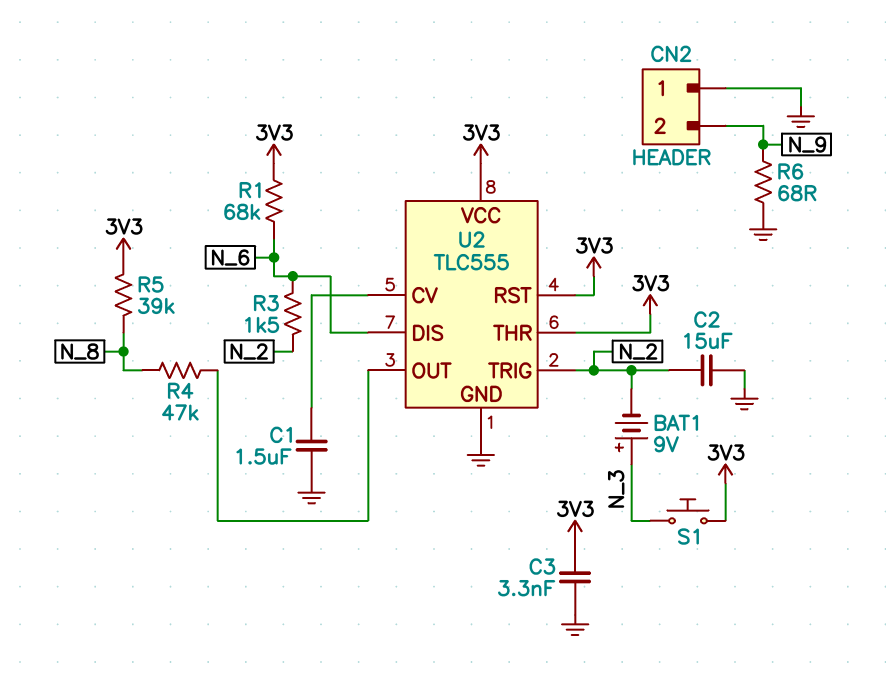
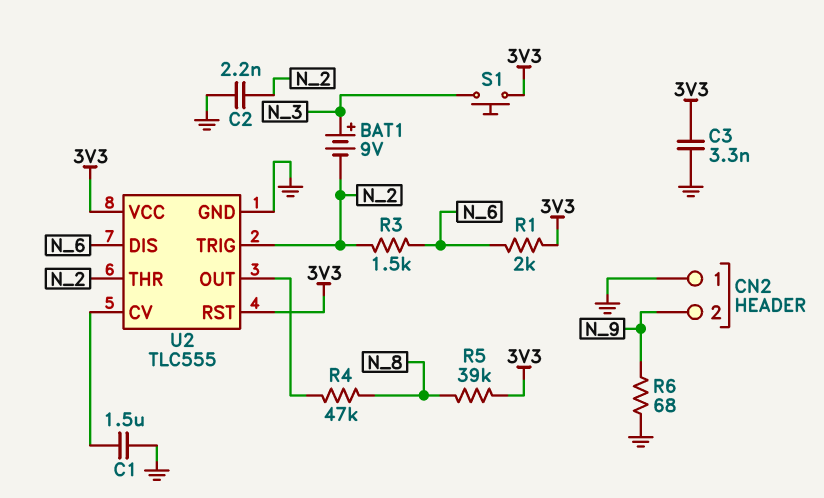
C2: 15uF (GND, N_2) -> 2.2nF (GND, N_2)
R1: 68k (3V3, N_6) -> 2k (3V3, N_6)
U2 pin THR: 3V3 -> N_2

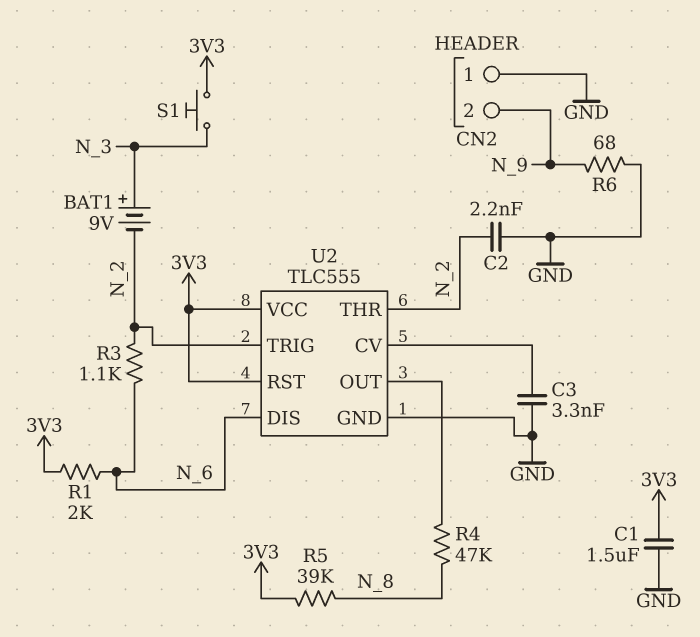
C1: 1.5uF (GND, U2/CV) -> 1.5uF (3V3, GND)
C3: 3.3nF (3V3, GND) -> 3.3nF (GND, U2/CV)
R3: 1.5k (N_2, N_6) -> 1.1k (N_2, N_6)

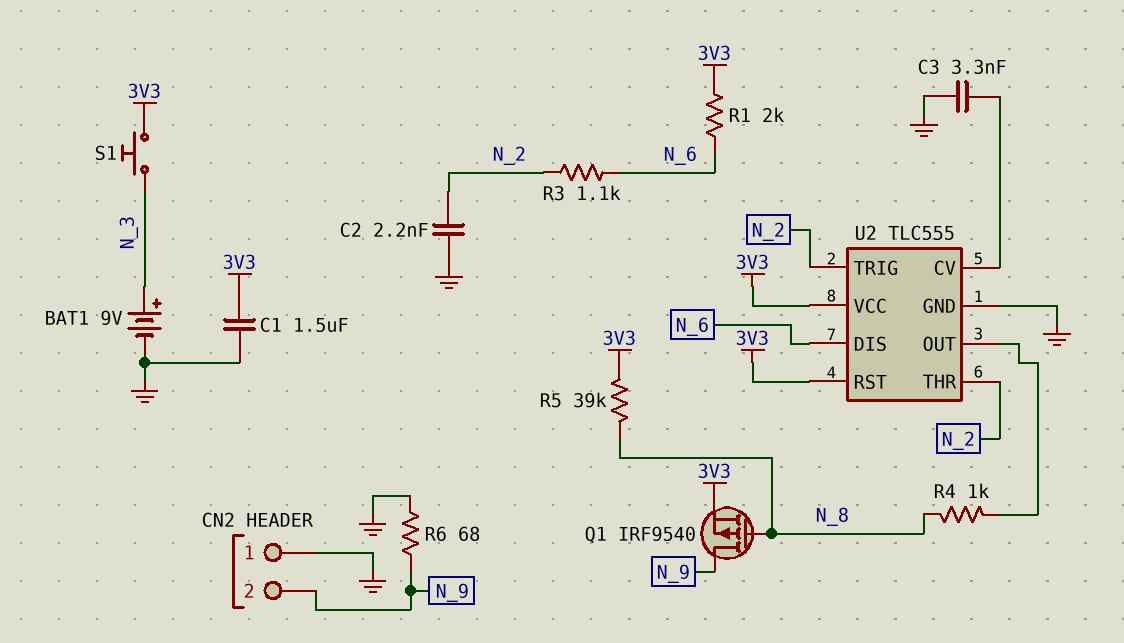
BAT1: 9V (plus N_3, minus N_2) -> 9V (plus N_3, minus GND)
Q1: none -> PMOS IRF9540 (G N_8, D N_9, S 3V3)
R4: 47k (N_8, U2/OUT) -> 1k (N_8, U2/OUT)

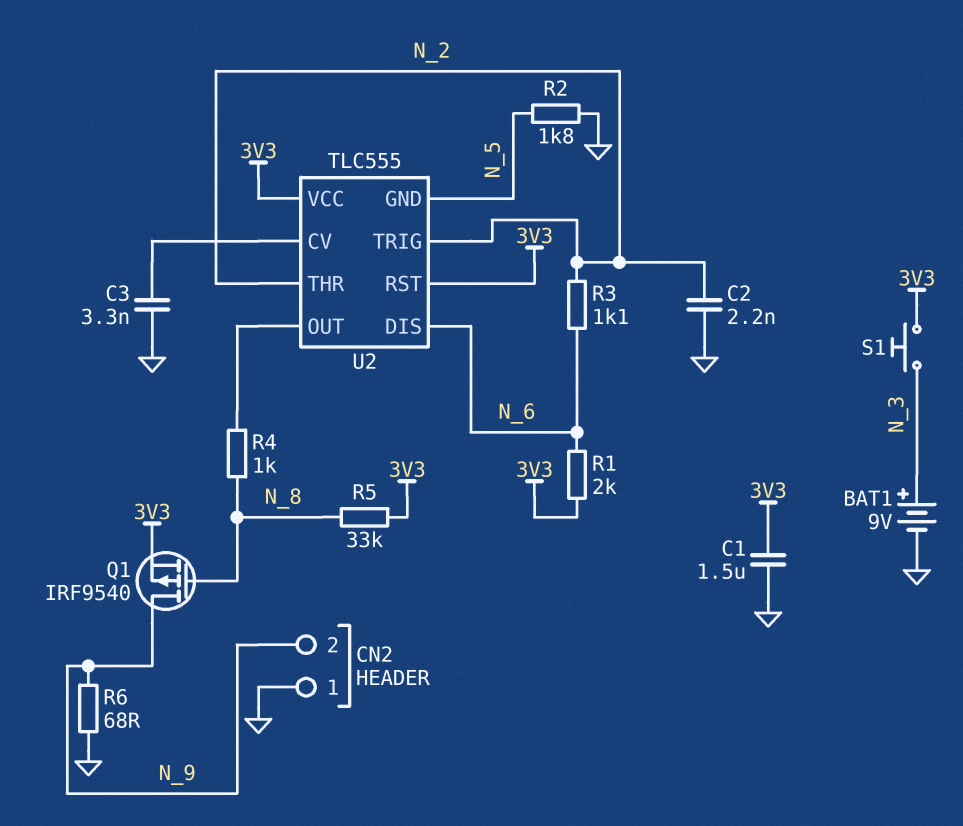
R2: none -> 1.8k (GND, N_5)
R5: 39k (3V3, N_8) -> 33k (3V3, N_8)
U2 pin GND: GND -> N_5

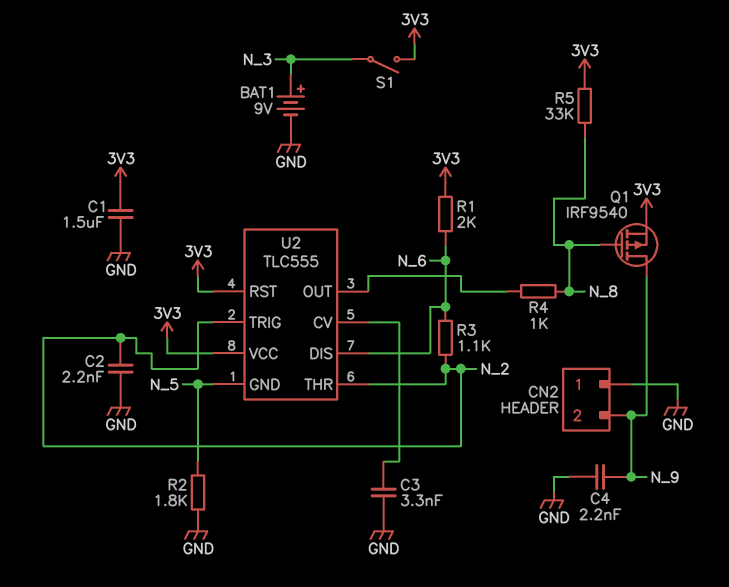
C4: none -> 2.2nF (GND, N_9)
R6: 68 (GND, N_9) -> none
S1: button (3V3, N_3) -> switch (3V3, N_3)

